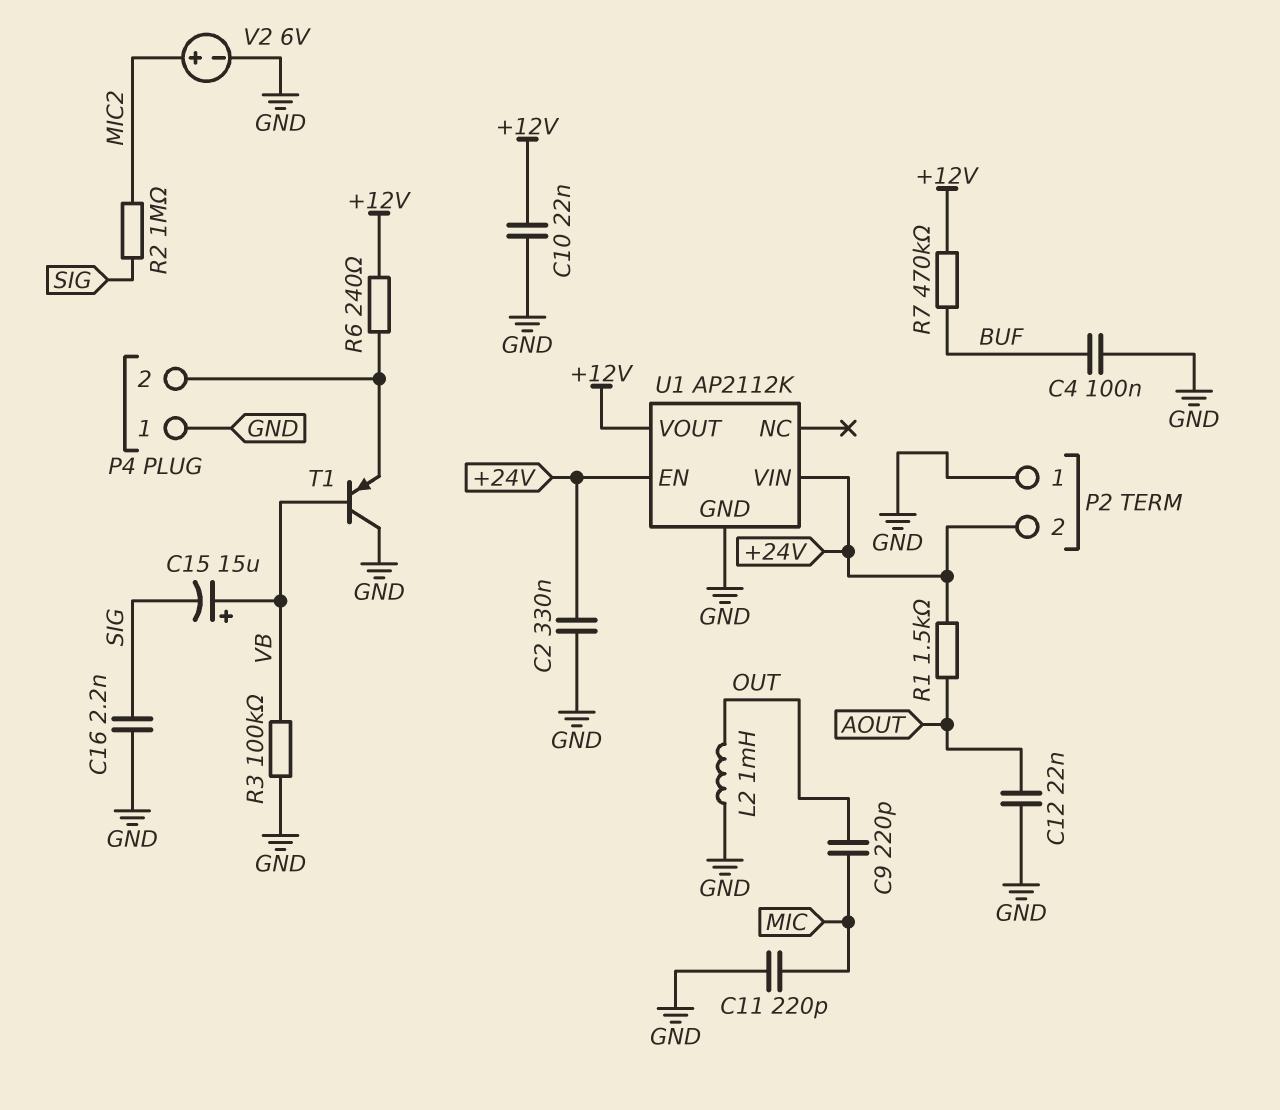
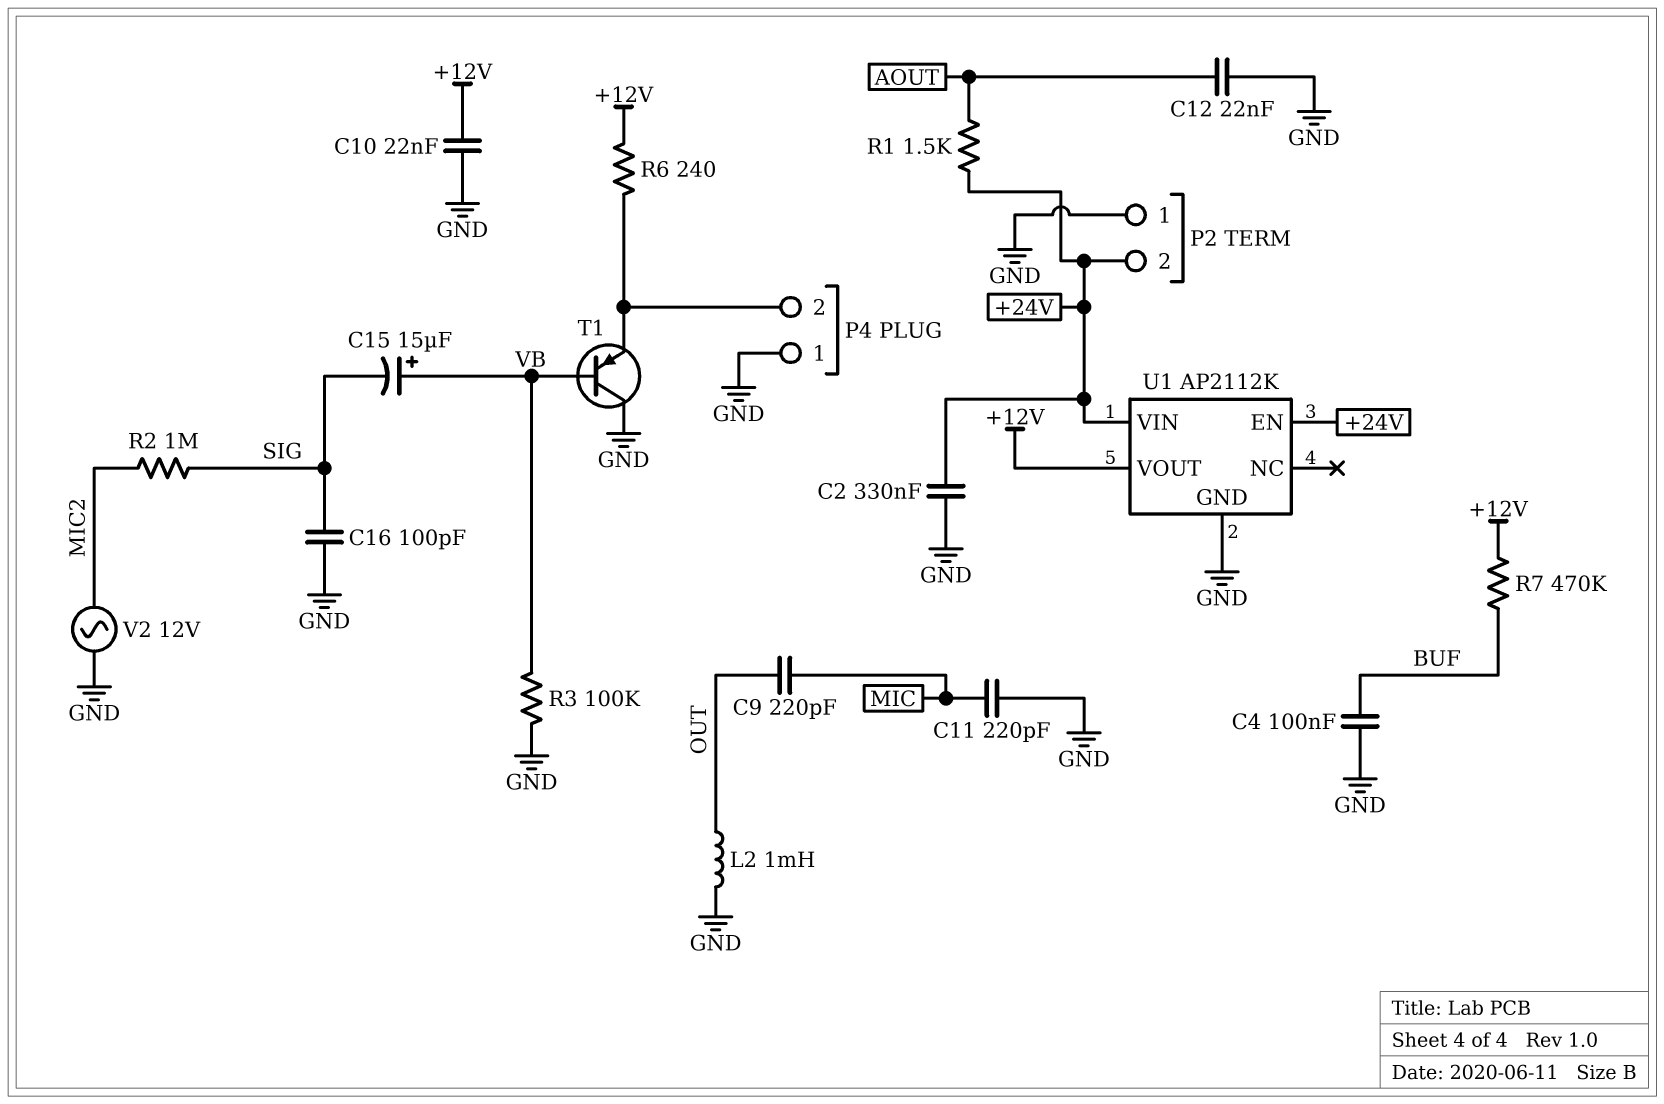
C16: 2.2nF (GND, SIG) -> 100pF (GND, SIG)
V2: 6V (plus MIC2, minus GND) -> AC 12V (GND, MIC2)

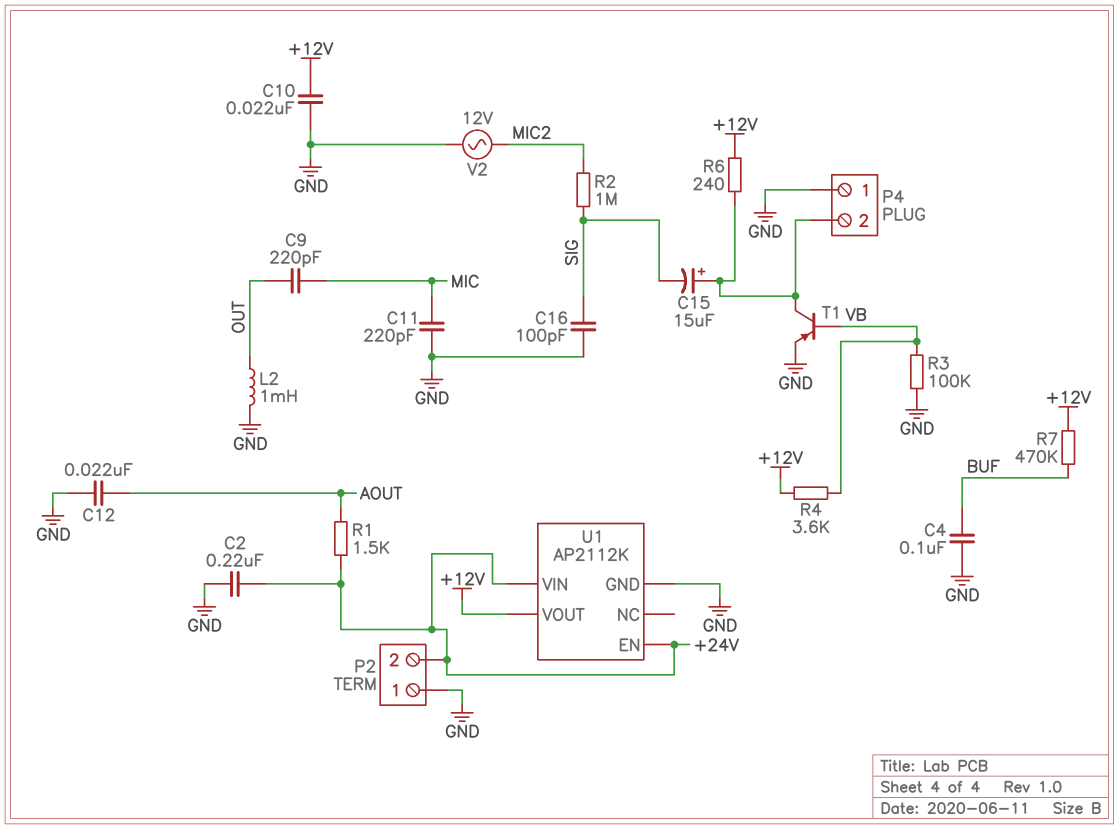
C2: 330nF (+24V, GND) -> 220nF (+24V, GND)
C15: 15uF (plus VB, minus SIG) -> 15uF (plus P4/2, minus SIG)
R4: none -> 3.6k (+12V, VB)
T1: PNP (B VB, C GND, E P4/2) -> PNP (B VB, C P4/2, E GND)

